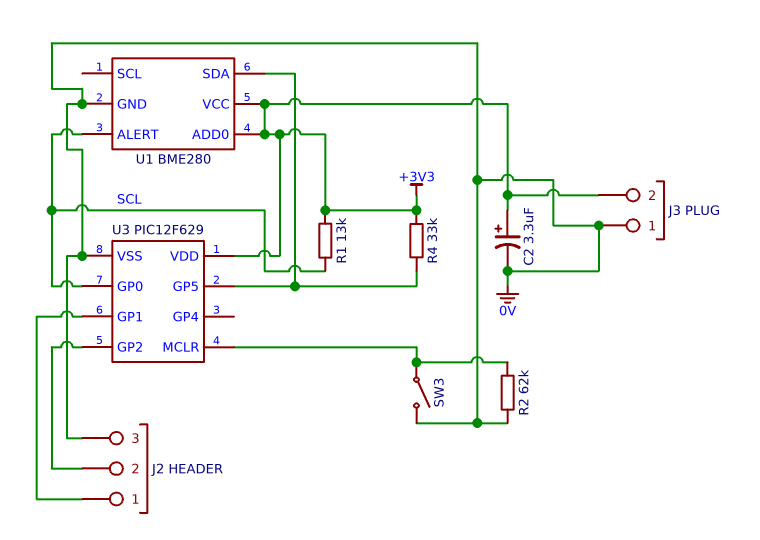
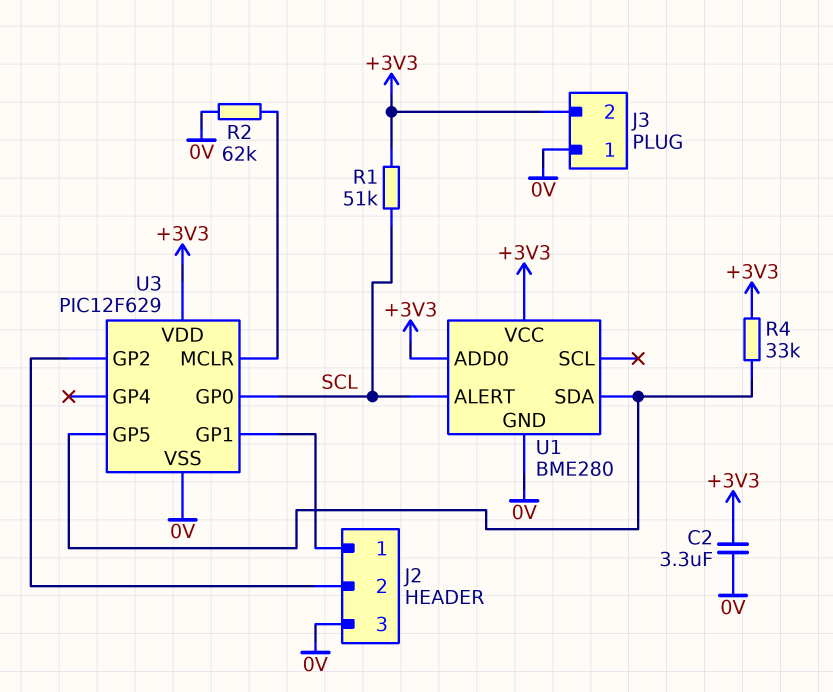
C2: 3.3uF (plus +3V3, minus 0V) -> 3.3uF (+3V3, 0V)
R1: 13k (+3V3, SCL) -> 51k (+3V3, SCL)
SW3: switch (0V, U3/MCLR) -> none

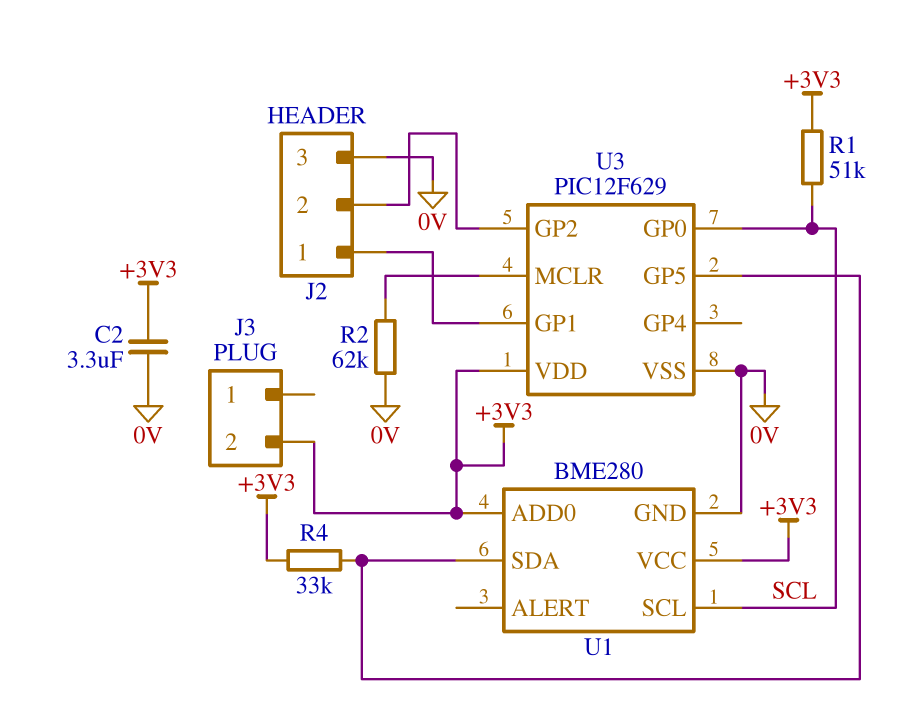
J3 pin 1: 0V -> none
U1 pin ALERT: SCL -> none
U1 pin SCL: none -> SCL

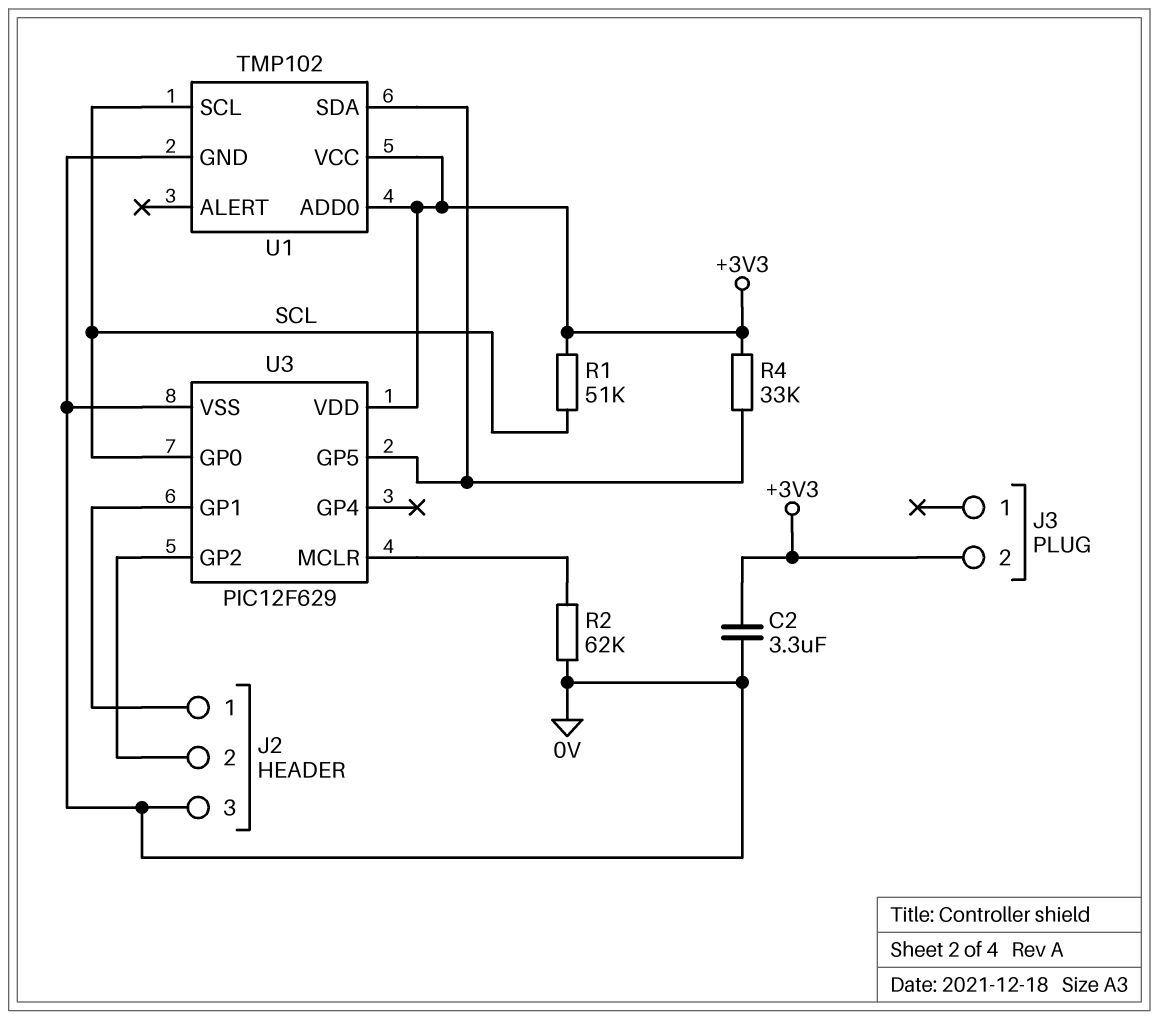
U1: BME280 -> TMP102

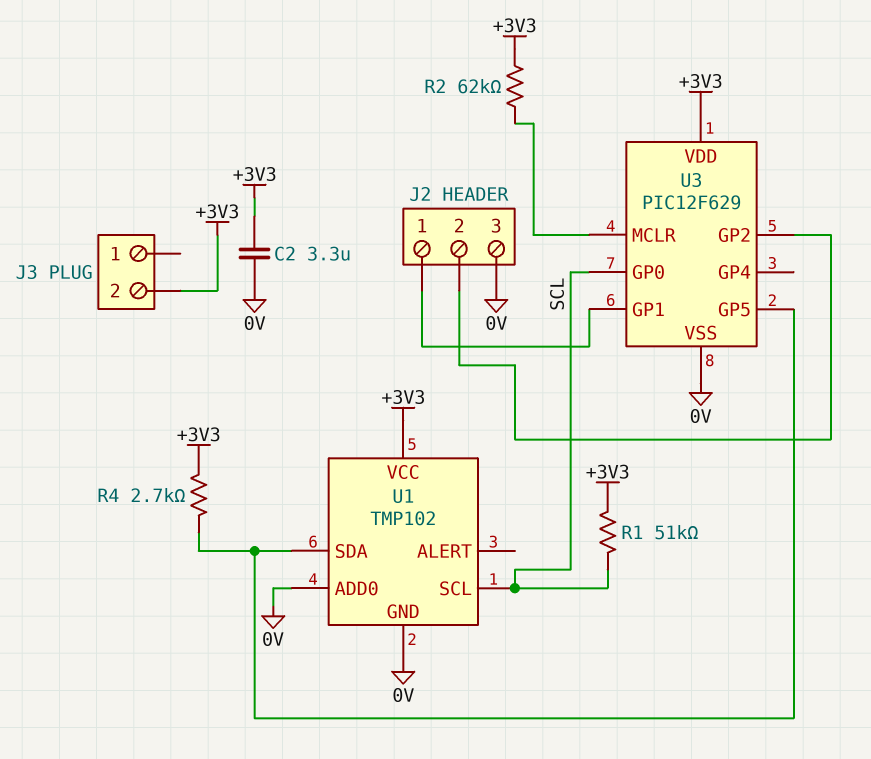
R2: 62k (0V, U3/MCLR) -> 62k (+3V3, U3/MCLR)
R4: 33k (+3V3, U1/SDA) -> 2.7k (+3V3, U1/SDA)
U1 pin ADD0: +3V3 -> 0V

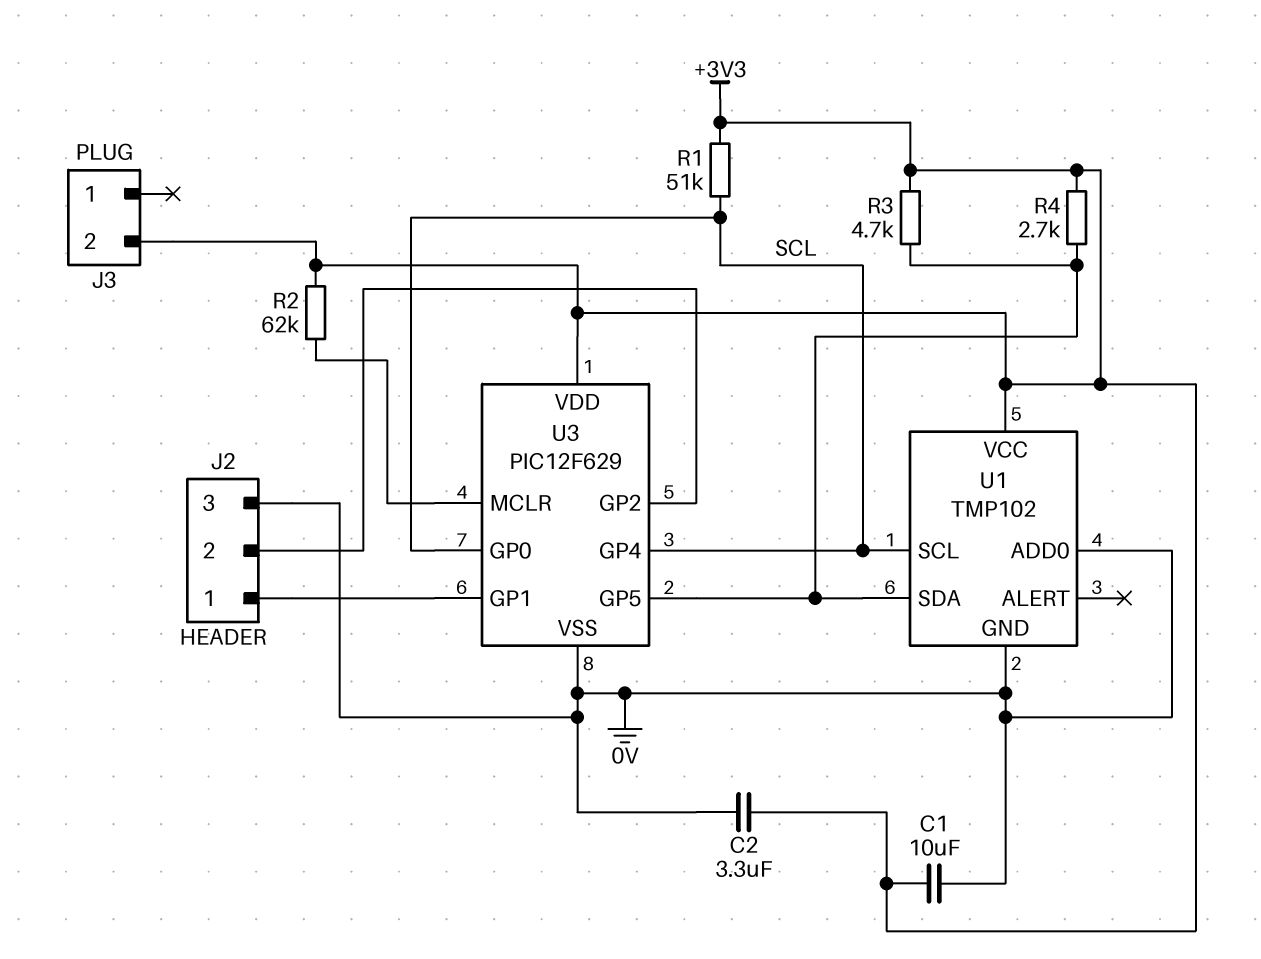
C1: none -> 10uF (+3V3, 0V)
R3: none -> 4.7k (+3V3, U1/SDA)
U3 pin GP4: none -> SCL

